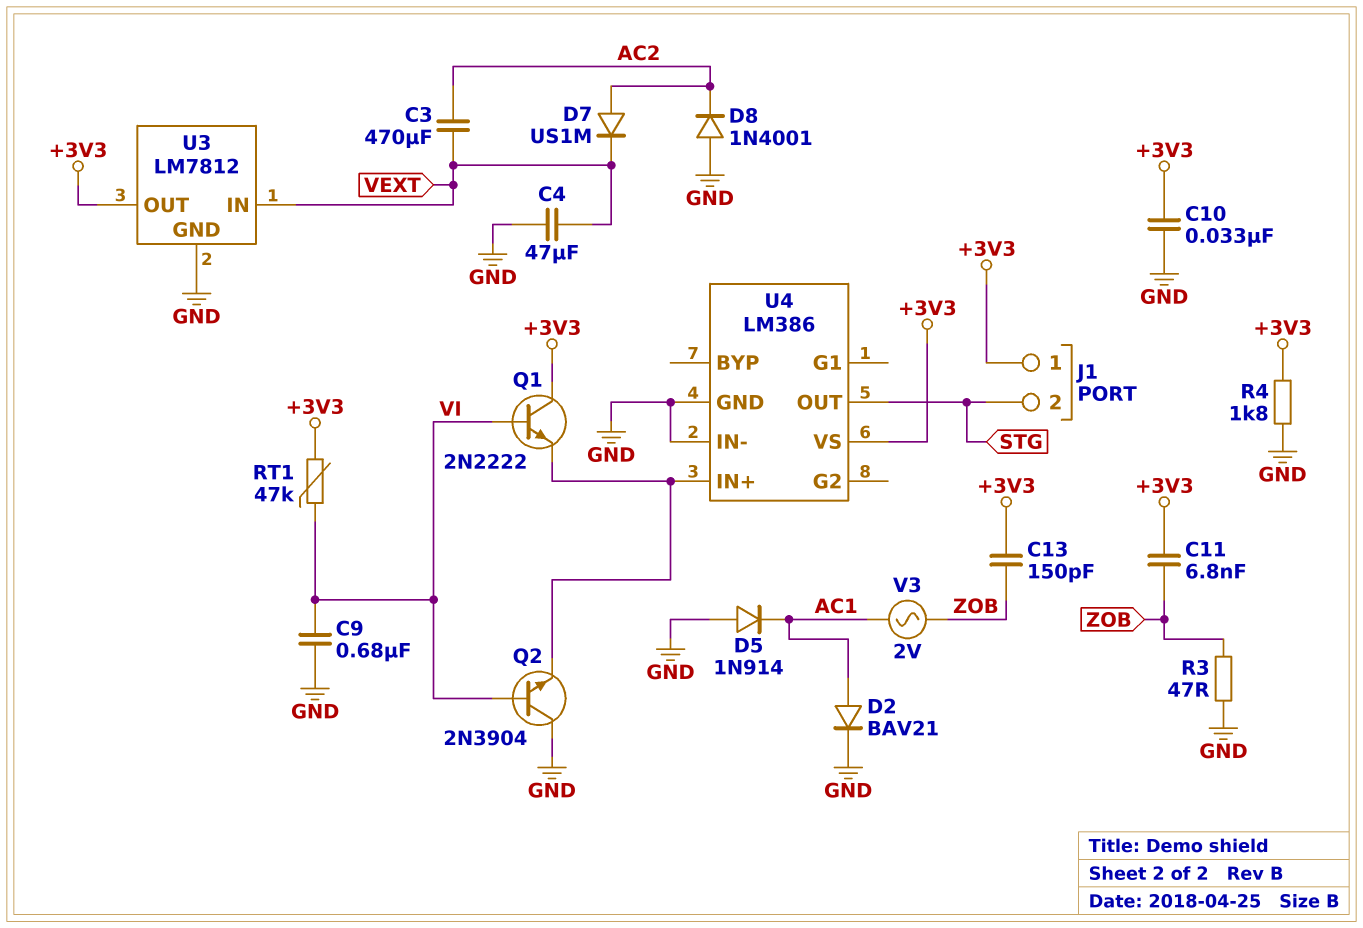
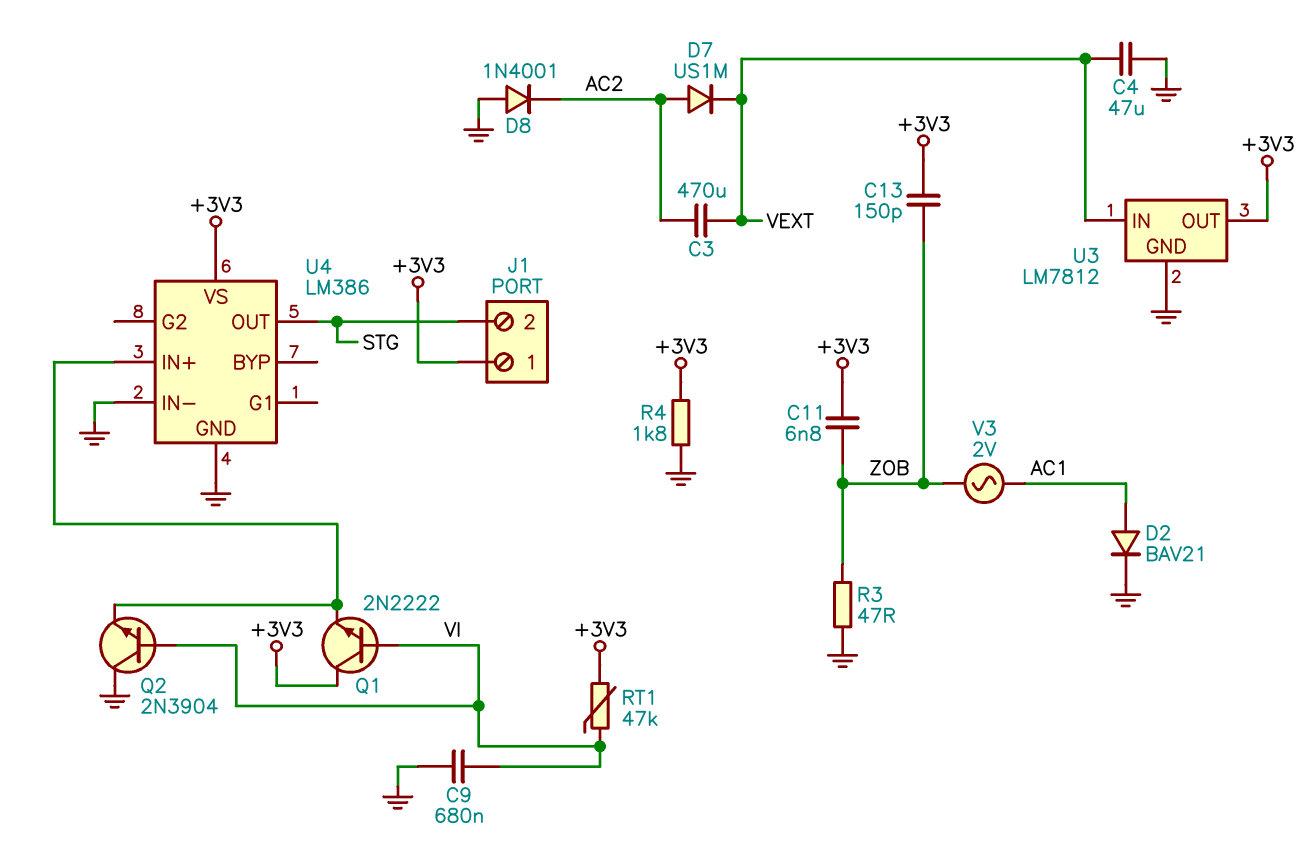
C10: 33nF (+3V3, GND) -> none
D5: diode 1N914 (A GND, K AC1) -> none

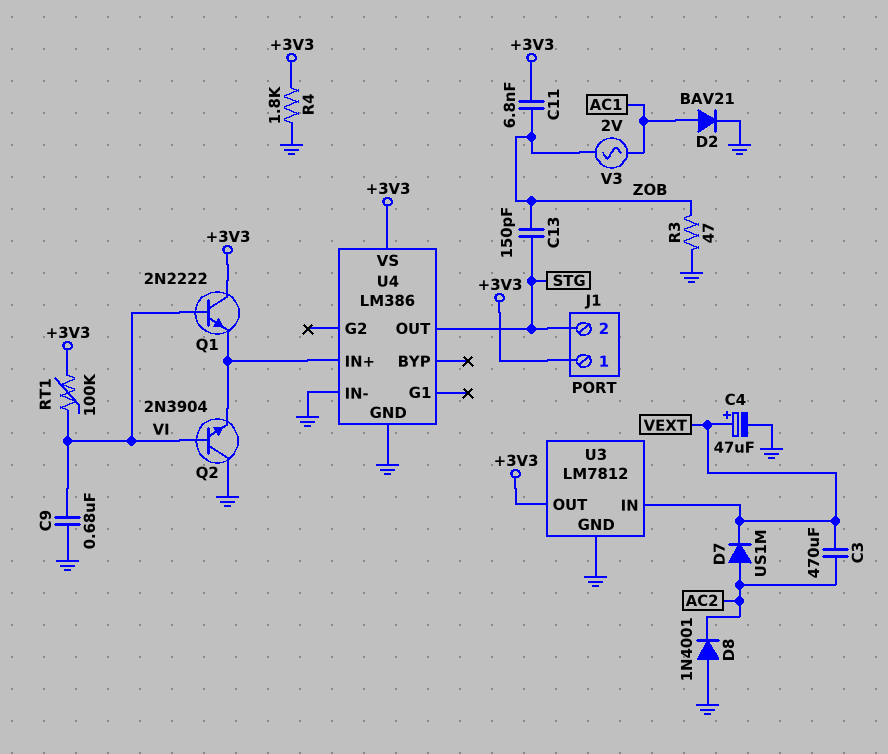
C4: 47uF (GND, VEXT) -> 47uF (plus VEXT, minus GND)
C13: 150pF (+3V3, ZOB) -> 150pF (STG, ZOB)
RT1: 47k (+3V3, VI) -> 100k (+3V3, VI)

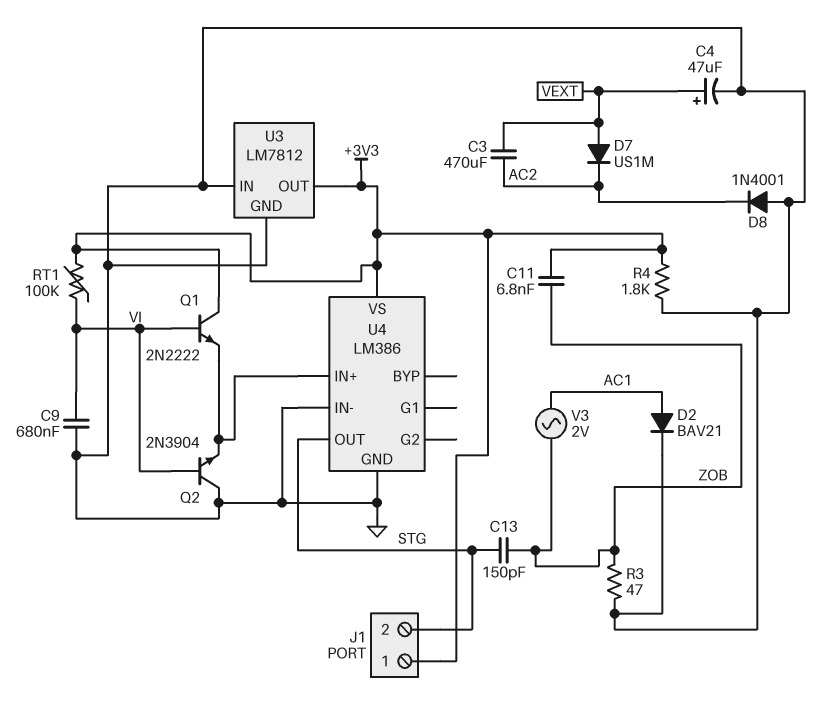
D7: diode US1M (A AC2, K VEXT) -> diode US1M (A VEXT, K AC2)
U3 pin IN: VEXT -> GND

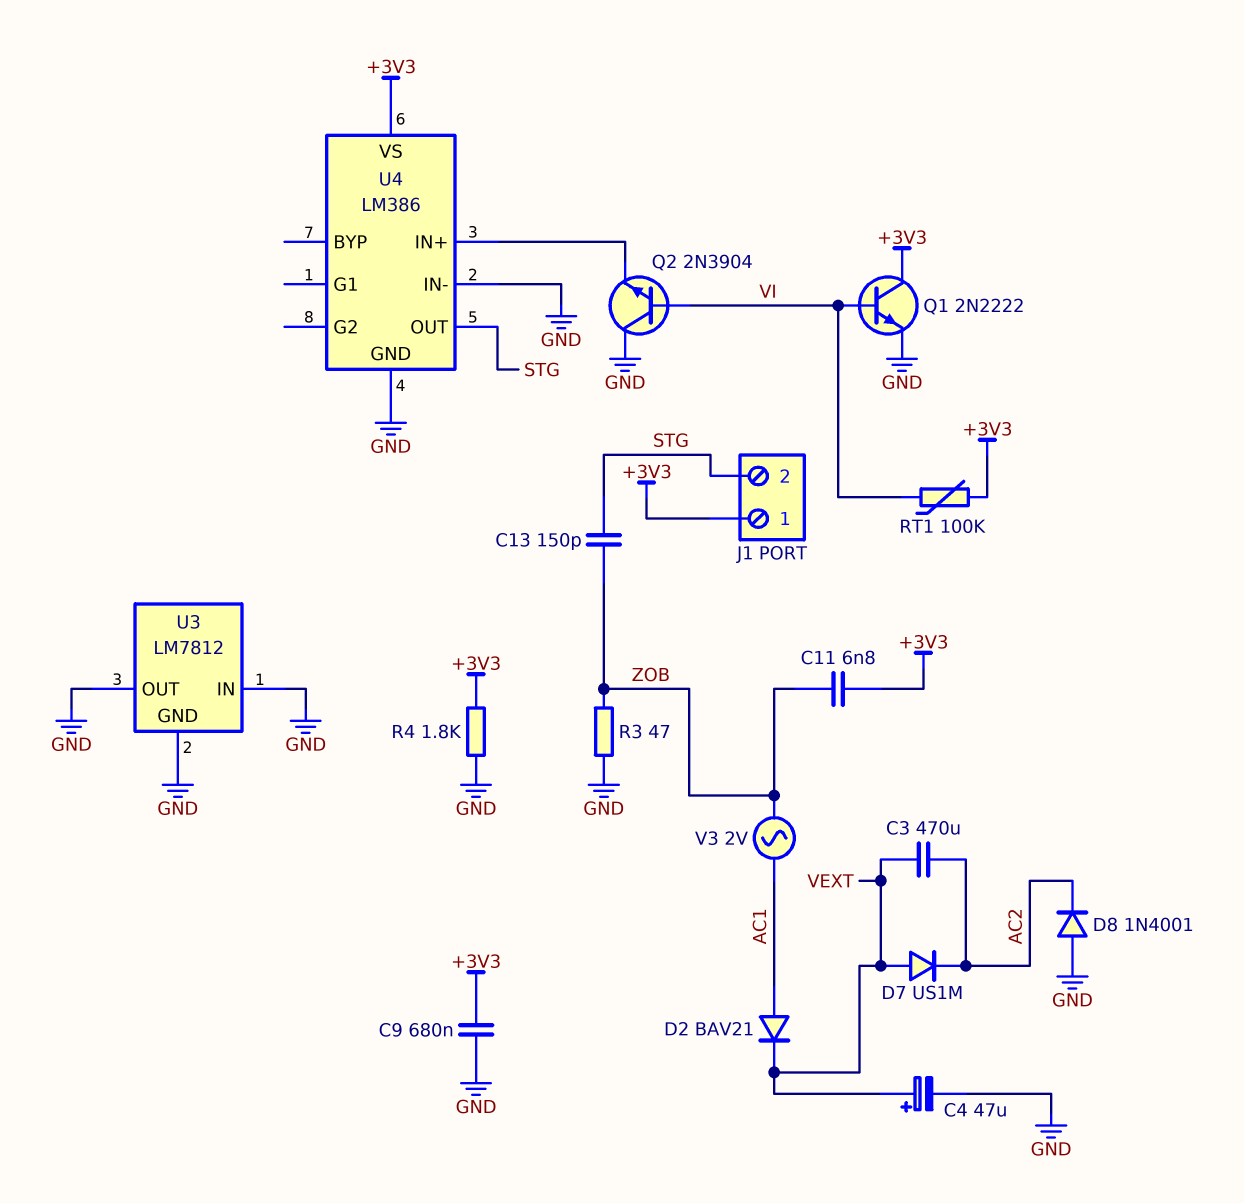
C9: 680nF (GND, VI) -> 680nF (+3V3, GND)
D2: diode BAV21 (A AC1, K GND) -> diode BAV21 (A AC1, K VEXT)
Q1: NPN 2N2222 (B VI, C +3V3, E U4/IN+) -> NPN 2N2222 (B VI, C +3V3, E GND)
U3 pin OUT: +3V3 -> GND

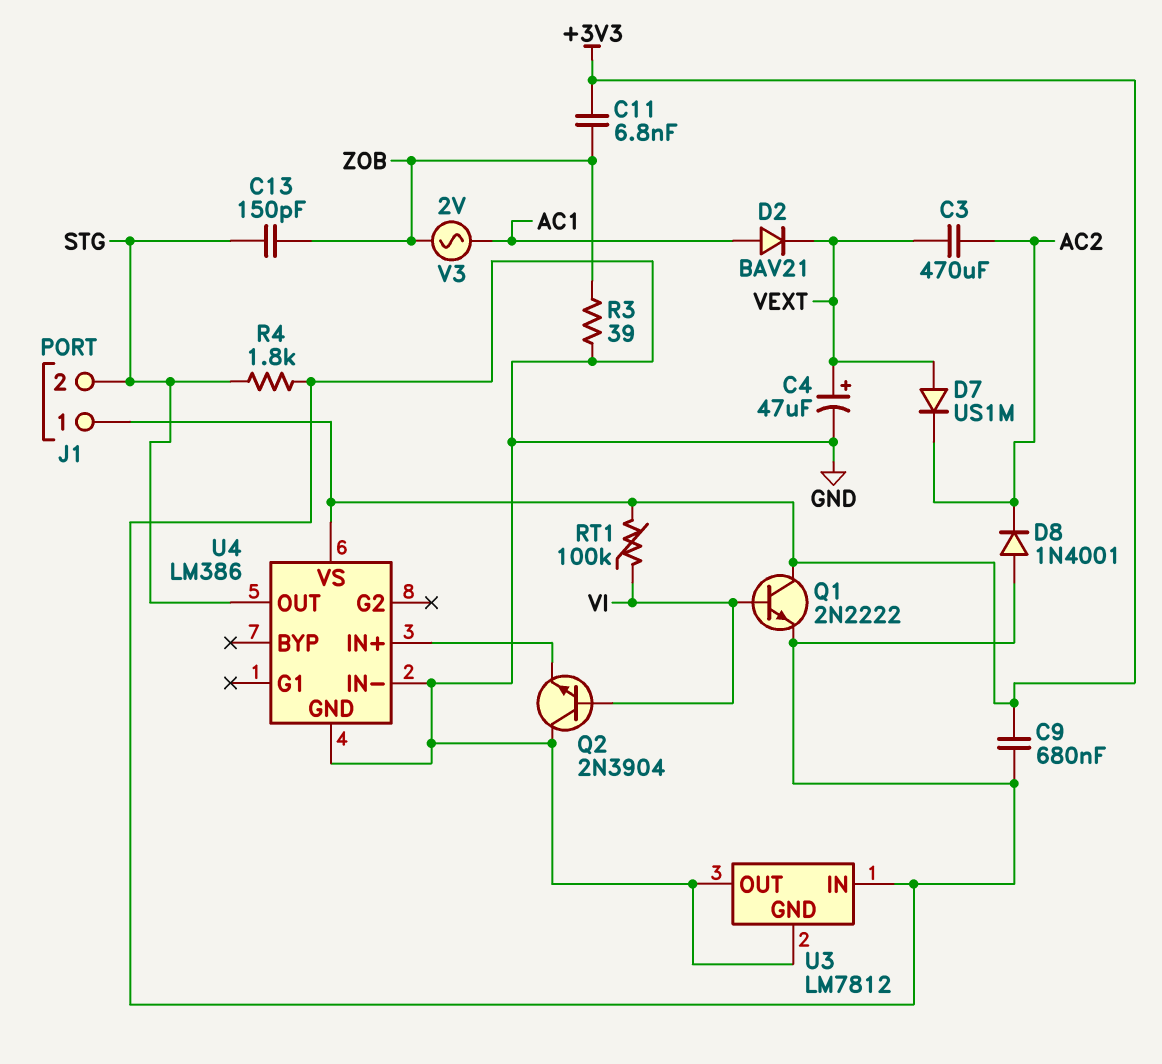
R3: 47 (GND, ZOB) -> 39 (GND, ZOB)
R4: 1.8k (+3V3, GND) -> 1.8k (GND, STG)

